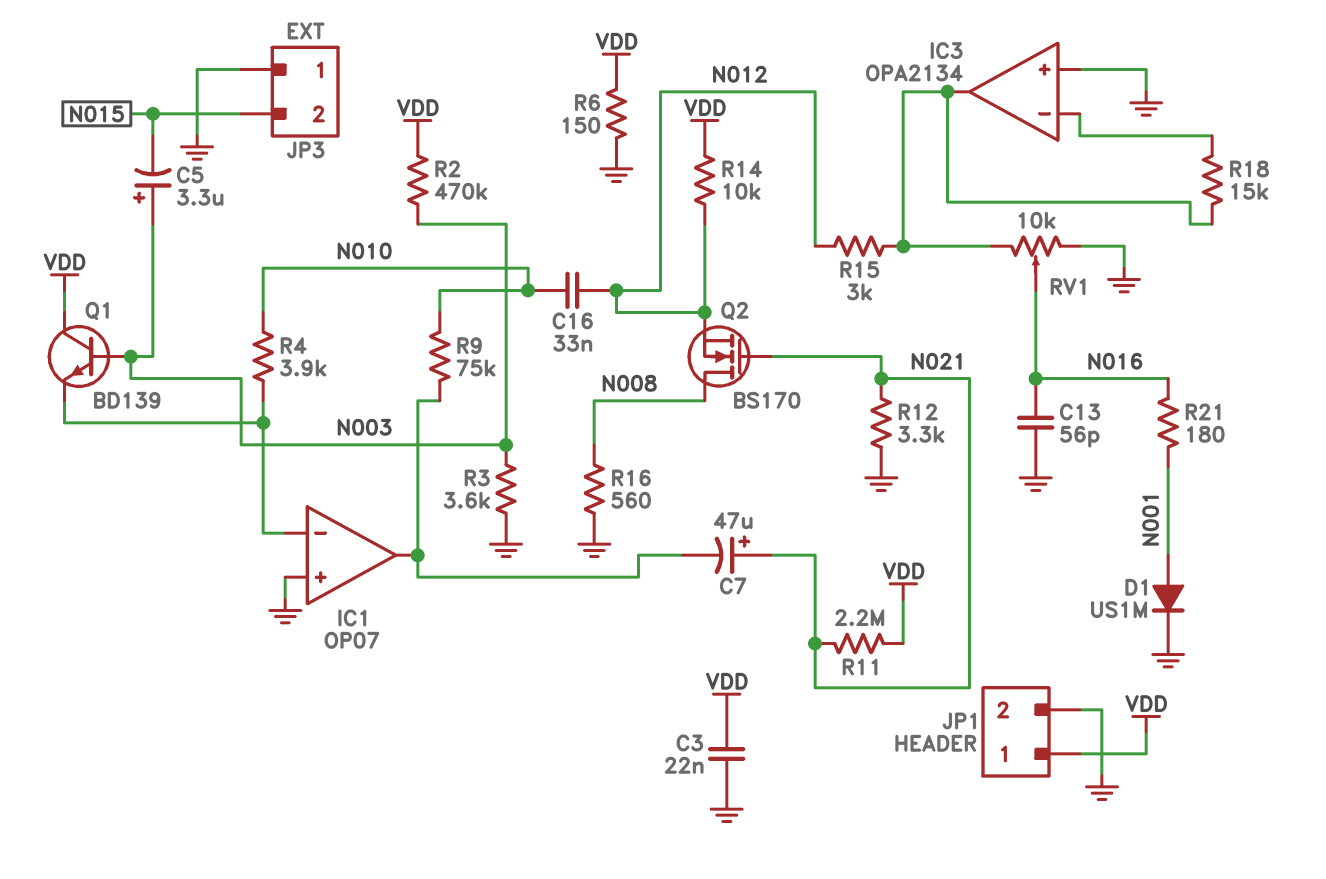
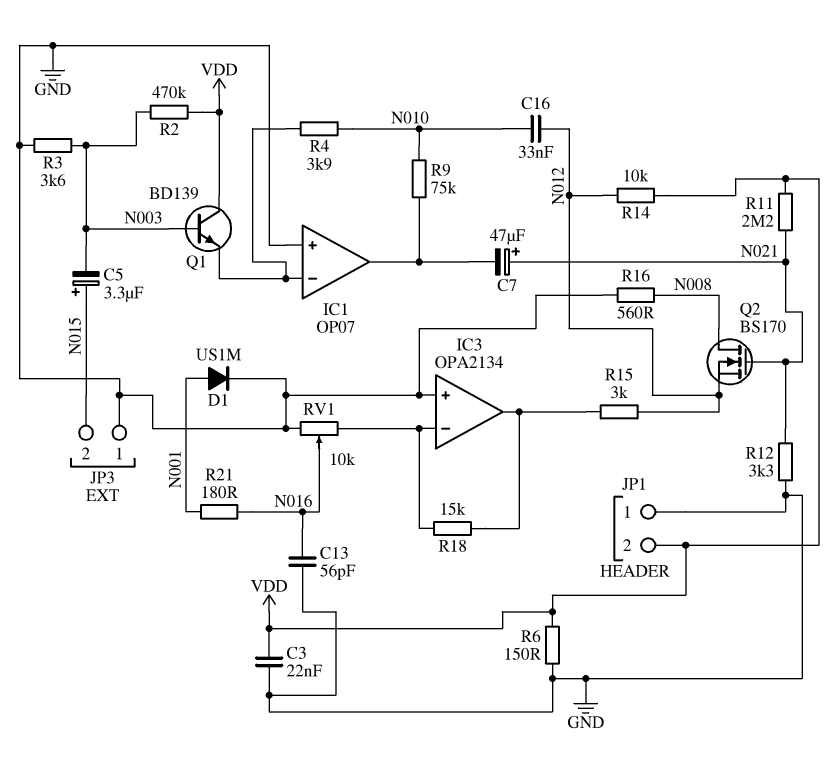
C5: 3.3uF (plus N003, minus N015) -> 3.3uF (plus N015, minus N003)
JP1 pin 1: VDD -> GND
JP1 pin 2: GND -> VDD
RV1: 10k (GND, IC3/out, wiper N016) -> 10k (GND, IC3/in-, wiper N016)

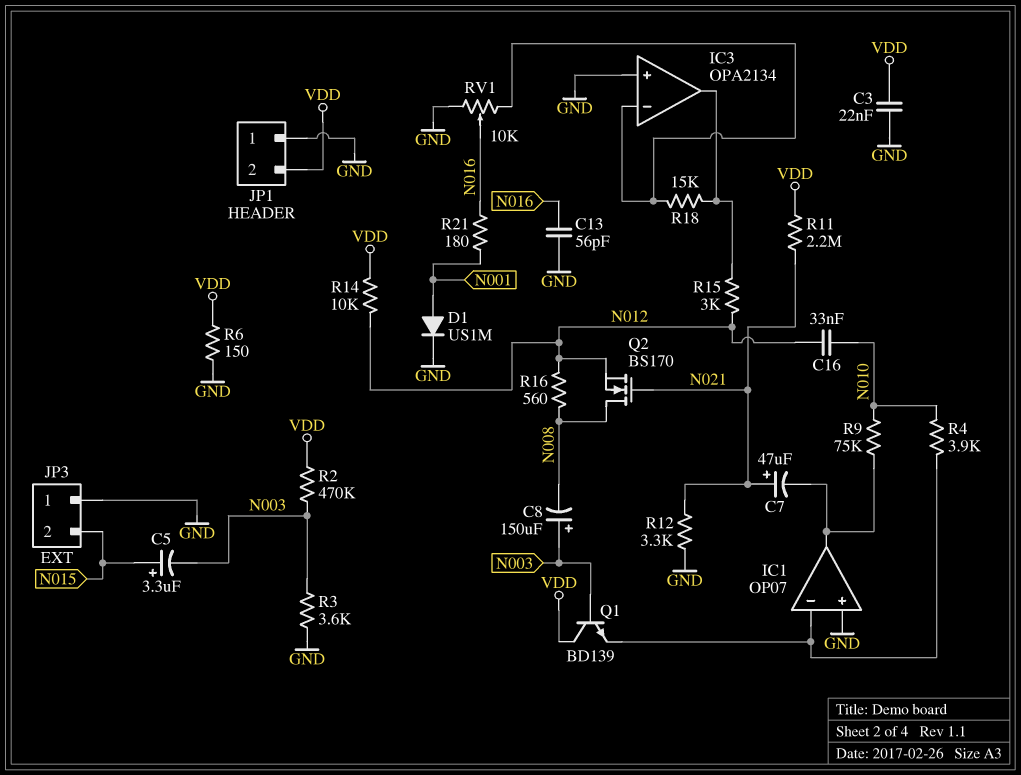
C8: none -> 150uF (plus N003, minus N008)
R16: 560 (GND, N008) -> 560 (N008, N012)

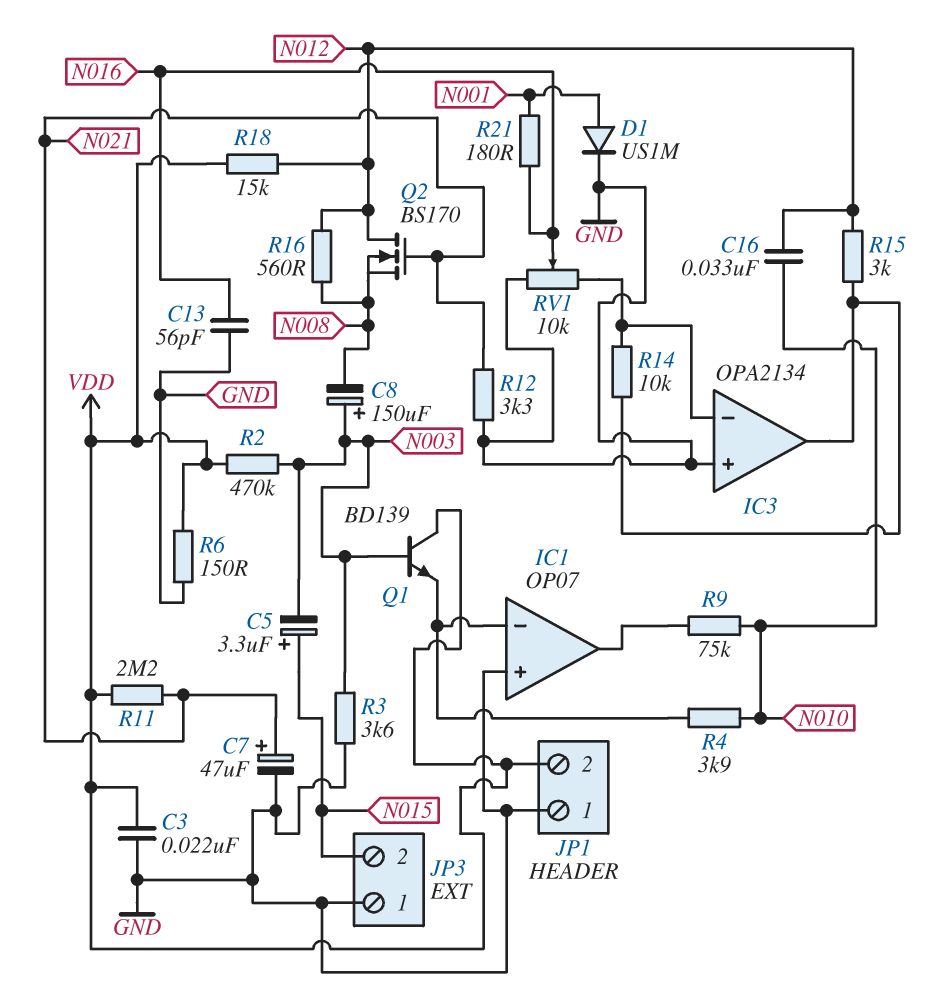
C7: 47uF (plus N021, minus IC1/out) -> 47uF (plus N021, minus GND)
Q2: NMOS BS170 (G N021, D N008, S N012) -> NMOS BS170 (G N021, D N012, S N008)
R14: 10k (N012, VDD) -> 10k (IC3/in-, IC3/out)
R18: 15k (IC3/in-, IC3/out) -> 15k (N012, VDD)

